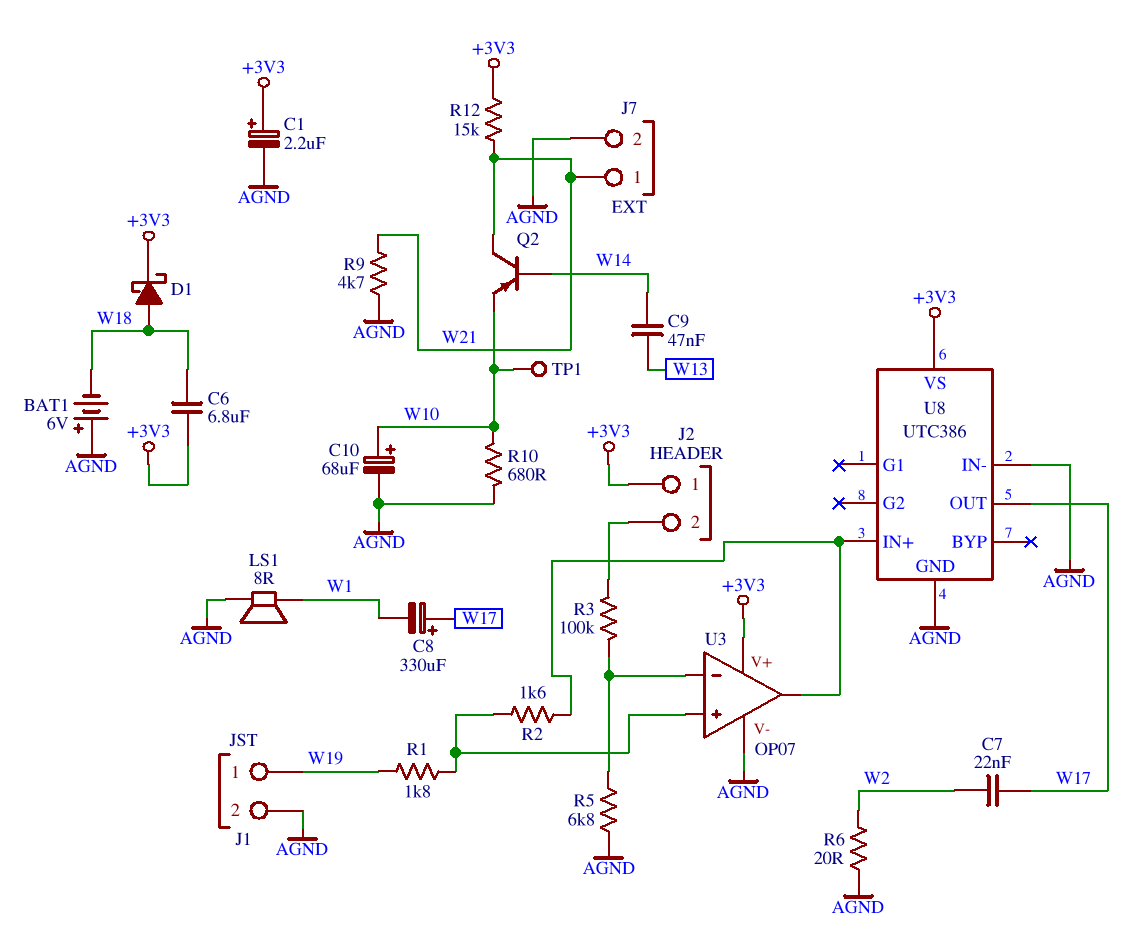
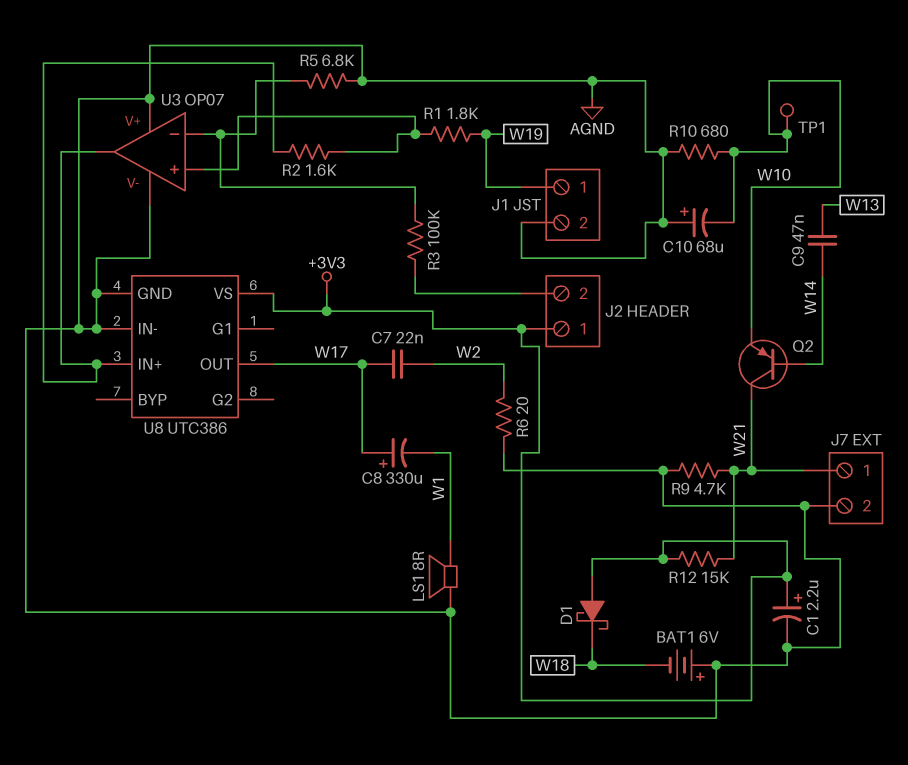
C6: 6.8uF (+3V3, W18) -> none
C10: 68uF (plus W10, minus AGND) -> 68uF (plus AGND, minus W10)
D1: schottky (A W18, K +3V3) -> schottky (A +3V3, K W18)
U3 pin V+: +3V3 -> AGND

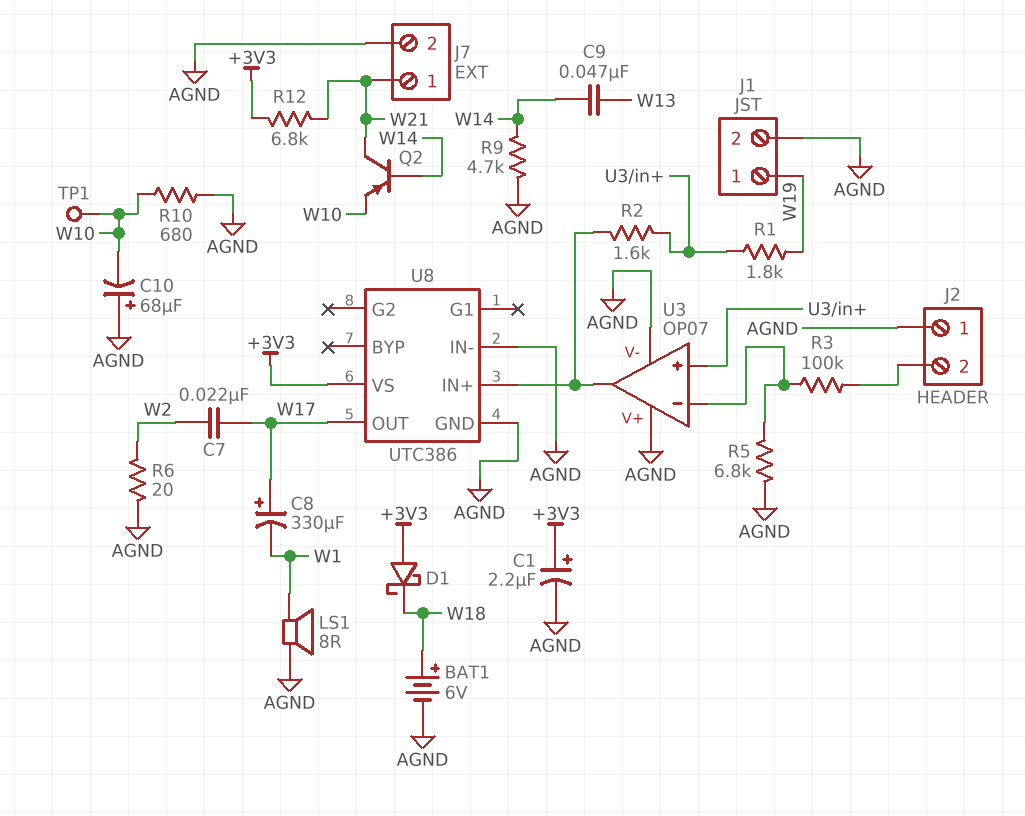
BAT1: 6V (plus AGND, minus W18) -> 6V (plus W18, minus AGND)
J2 pin 1: +3V3 -> AGND
R9: 4.7k (AGND, W21) -> 4.7k (AGND, W14)
R12: 15k (+3V3, W21) -> 6.8k (+3V3, W21)

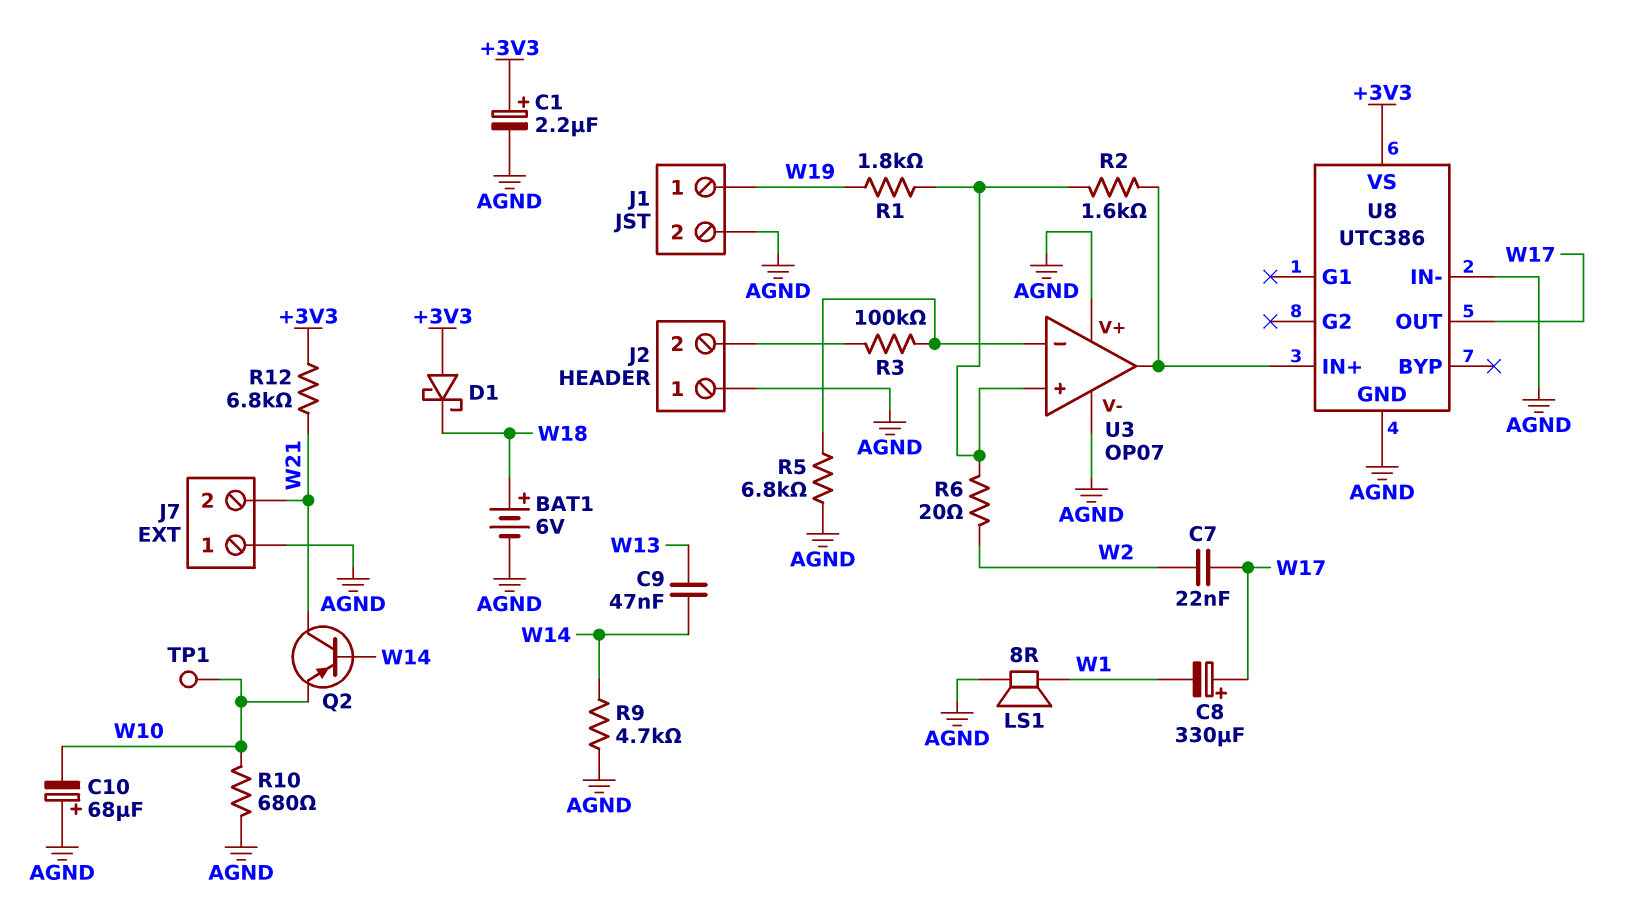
J7 pin 1: W21 -> AGND
J7 pin 2: AGND -> W21
R6: 20 (AGND, W2) -> 20 (U3/in+, W2)

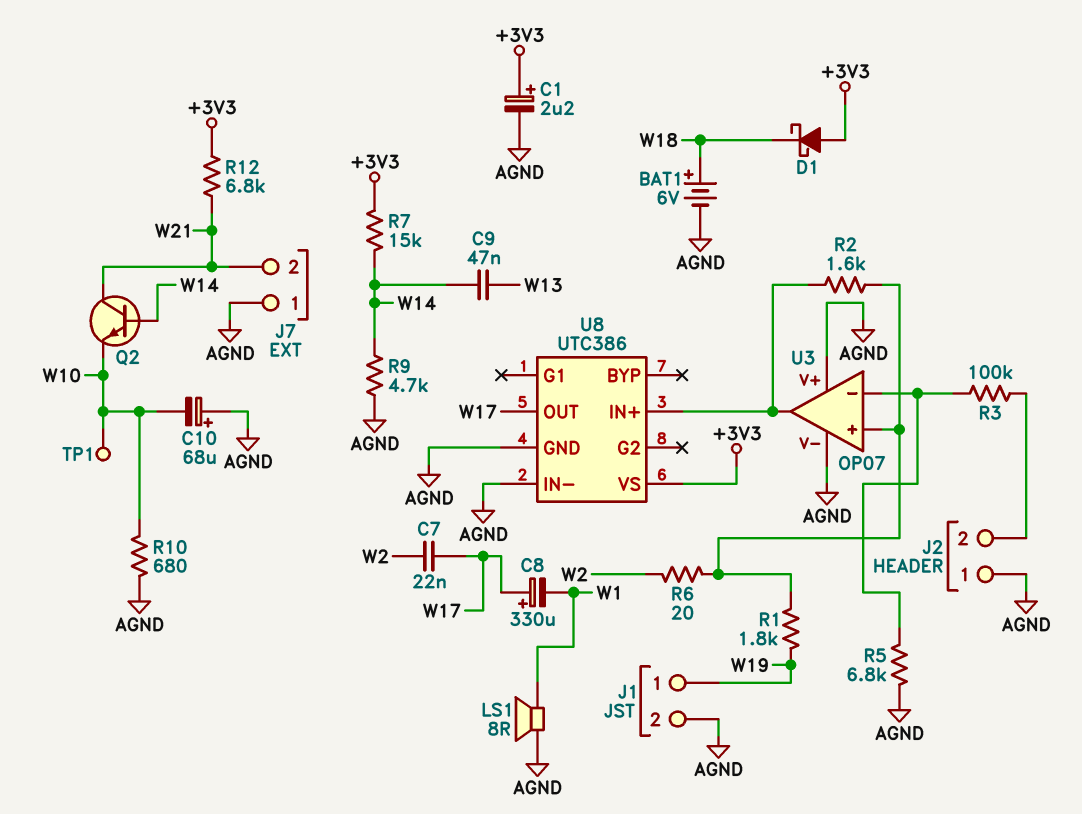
Q2: PNP (B W14, C W21, E W10) -> NPN (B W14, C W21, E W10)
R7: none -> 15k (+3V3, W14)

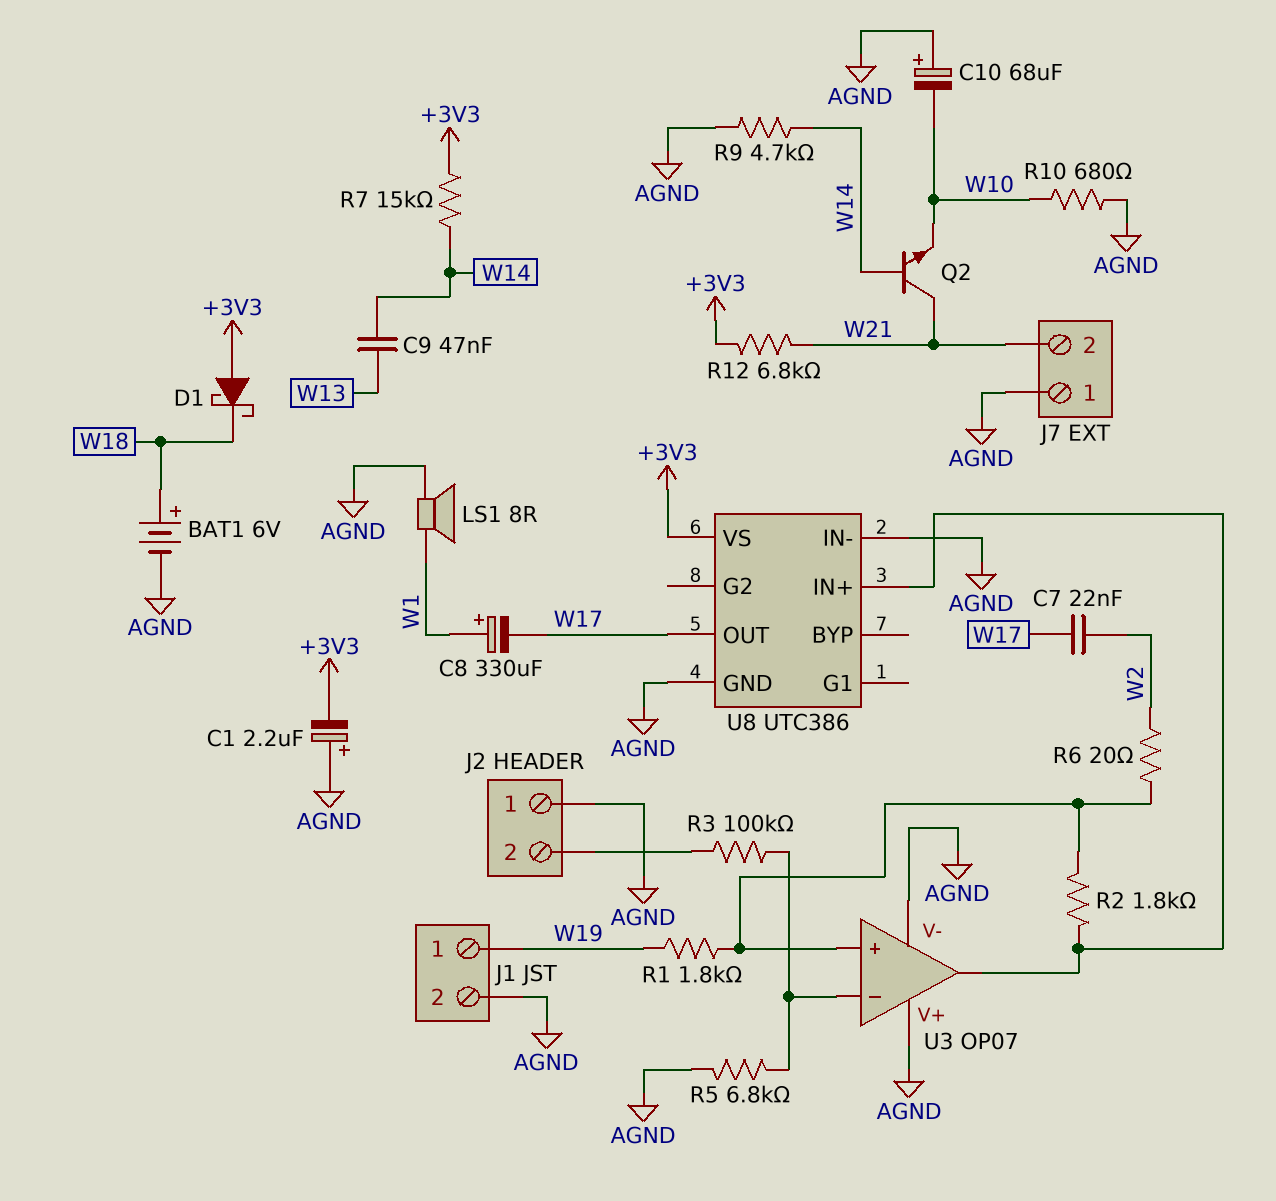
C1: 2.2uF (plus +3V3, minus AGND) -> 2.2uF (plus AGND, minus +3V3)
C8: 330uF (plus W17, minus W1) -> 330uF (plus W1, minus W17)
R2: 1.6k (U3/in+, U3/out) -> 1.8k (U3/in+, U3/out)
TP1: test point (W10) -> none

